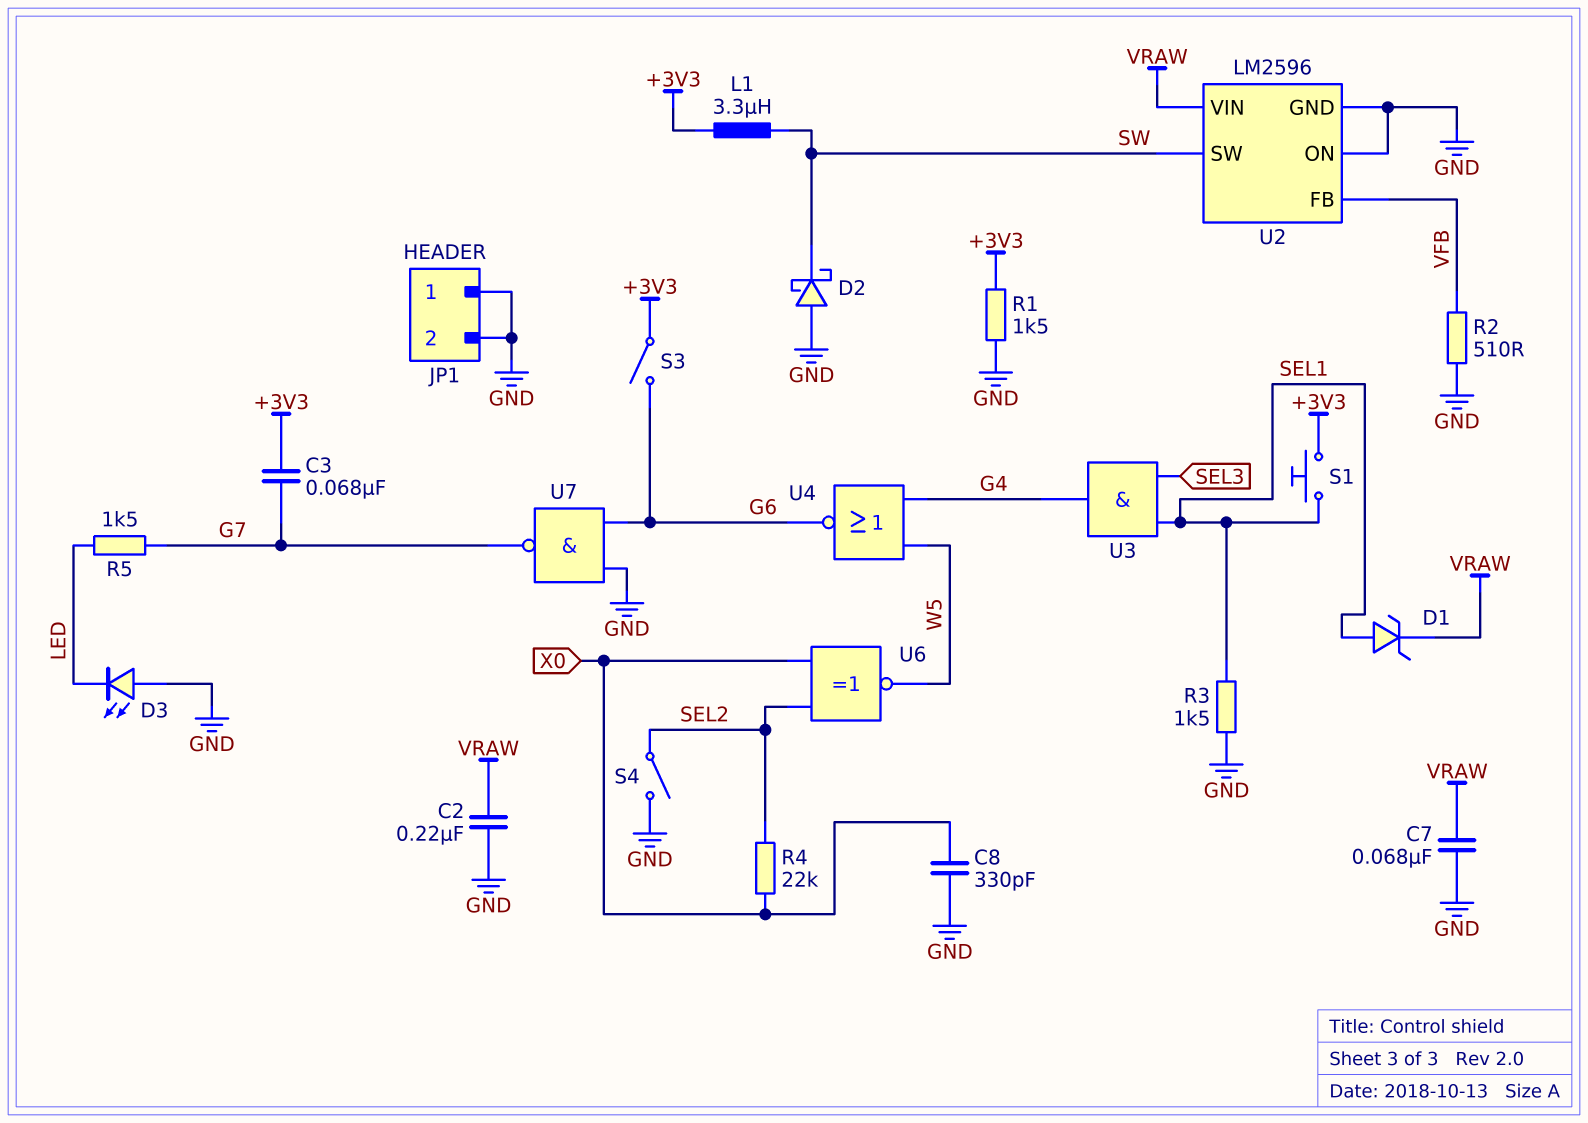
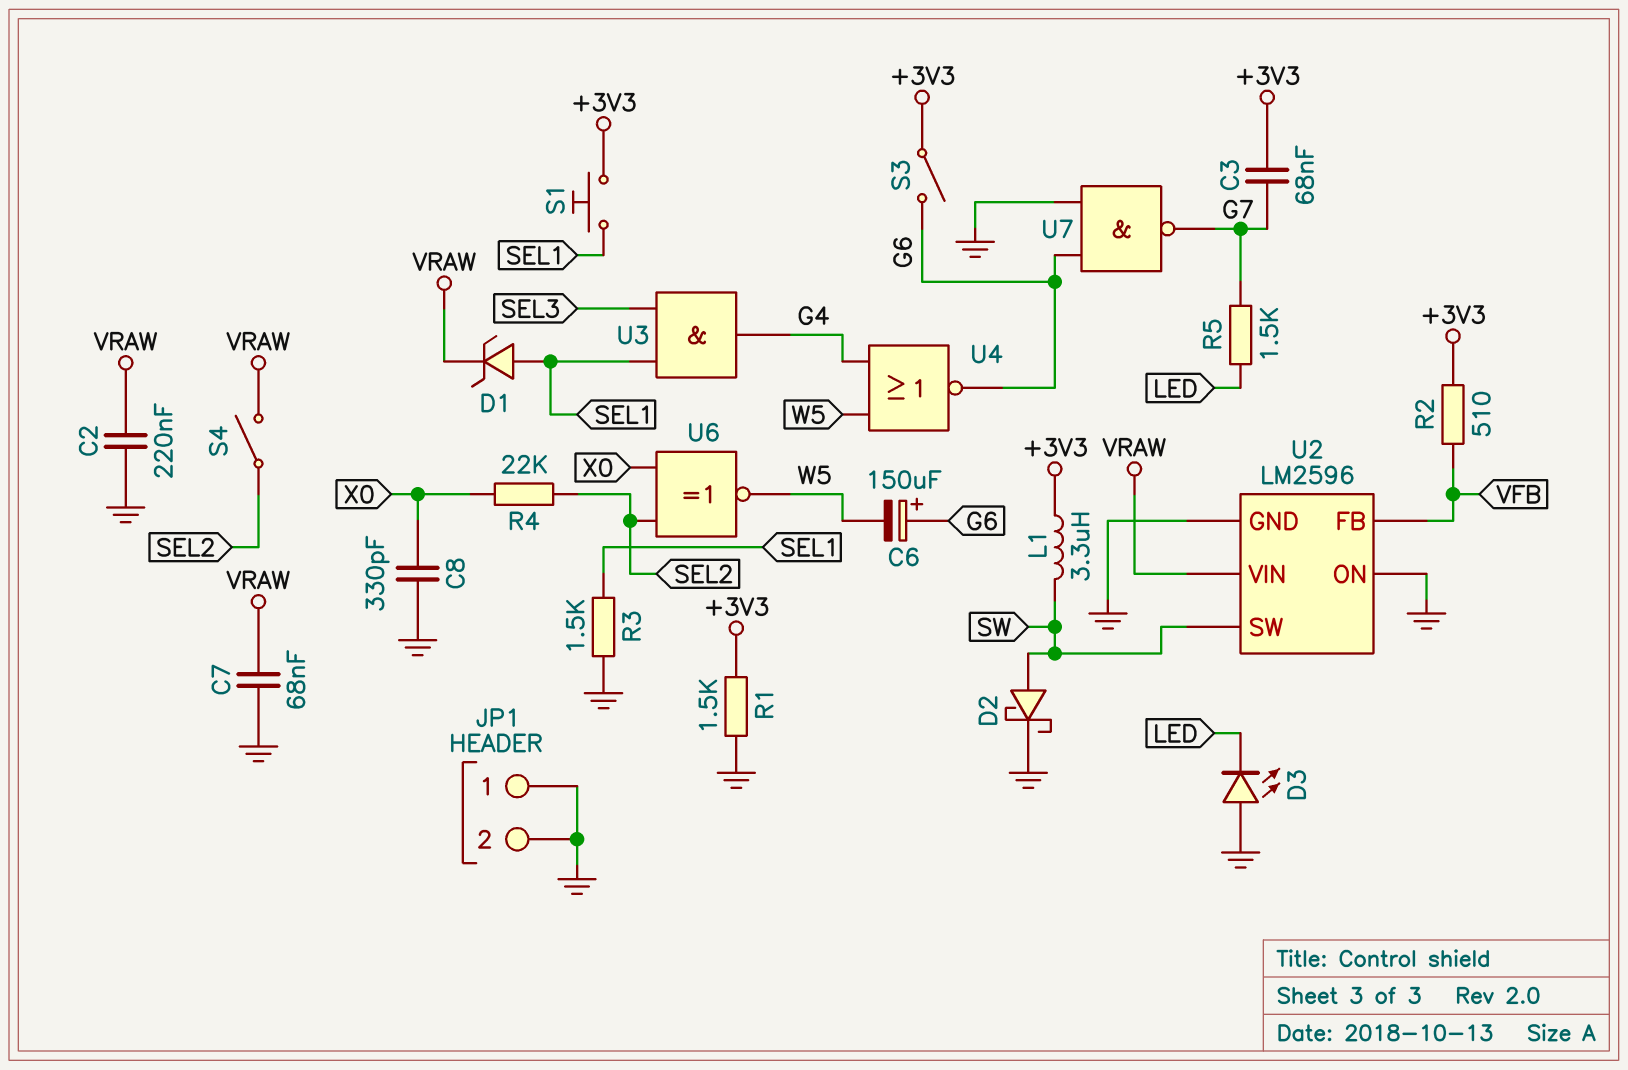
C6: none -> 150uF (plus G6, minus W5)
D2: schottky (A GND, K SW) -> schottky (A SW, K GND)
R2: 510 (GND, VFB) -> 510 (+3V3, VFB)
S4: switch (GND, SEL2) -> switch (SEL2, VRAW)

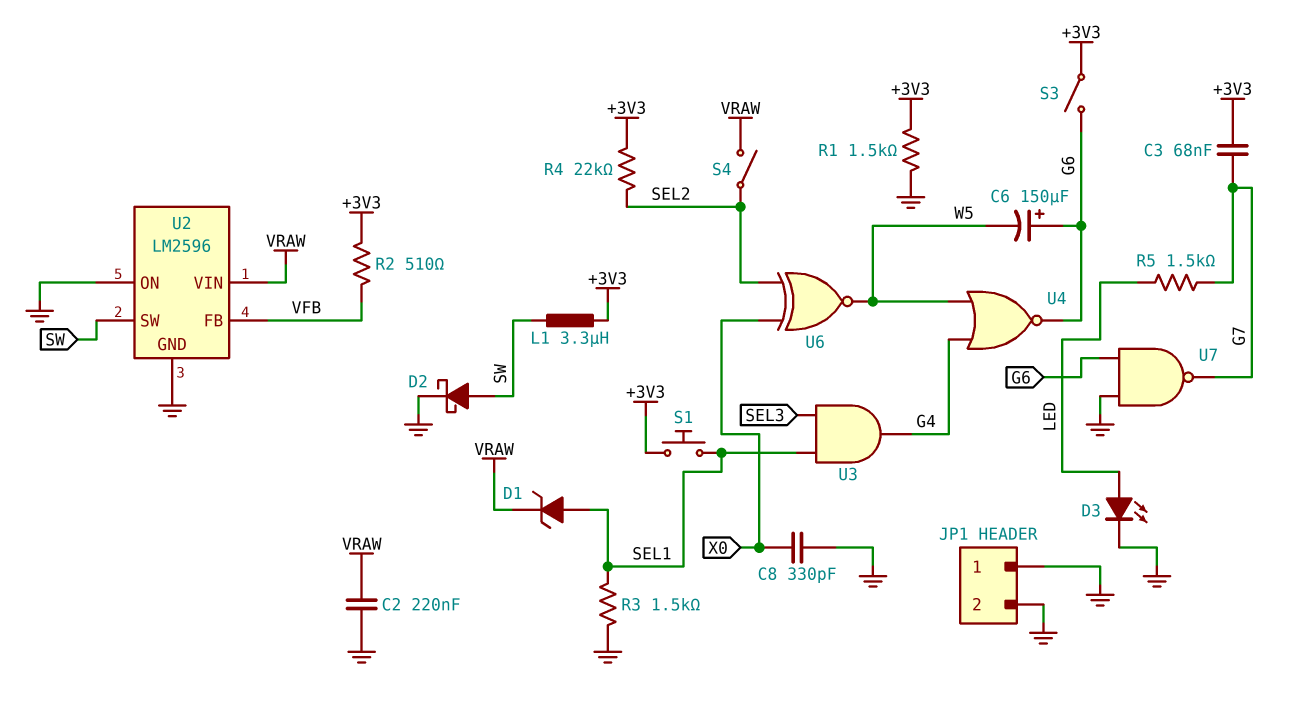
C7: 68nF (GND, VRAW) -> none
D3: LED (A GND, K LED) -> LED (A LED, K GND)
R4: 22k (SEL2, X0) -> 22k (+3V3, SEL2)

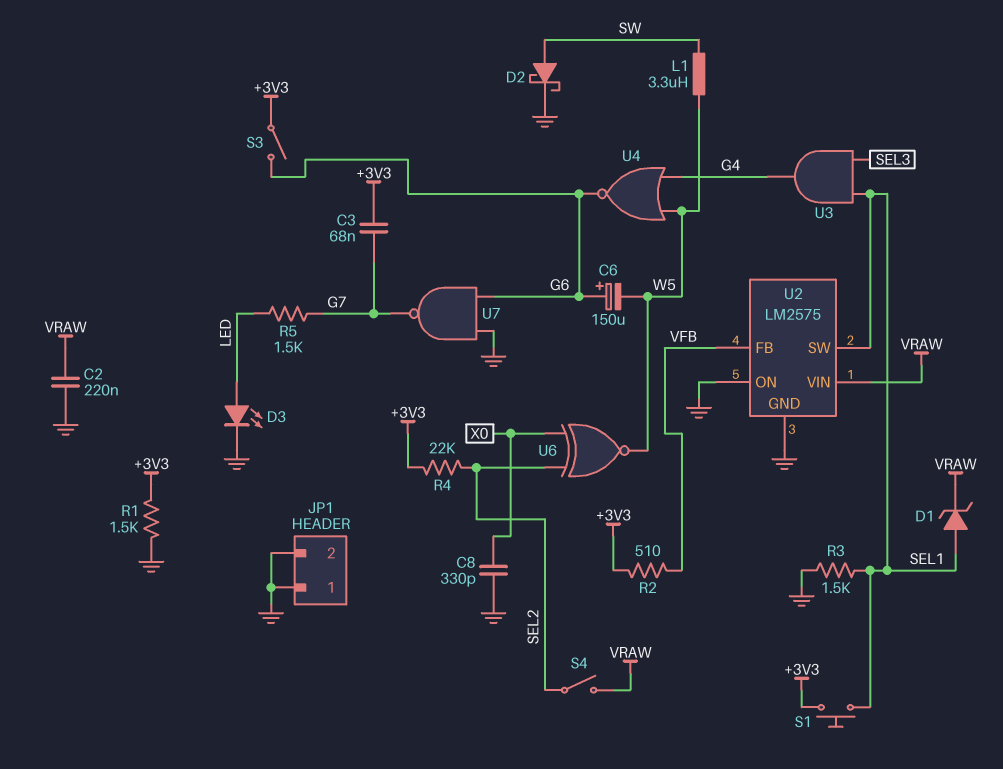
L1: 3.3uH (+3V3, SW) -> 3.3uH (SW, W5)
U2: LM2596 -> LM2575
U2 pin SW: SW -> SEL1

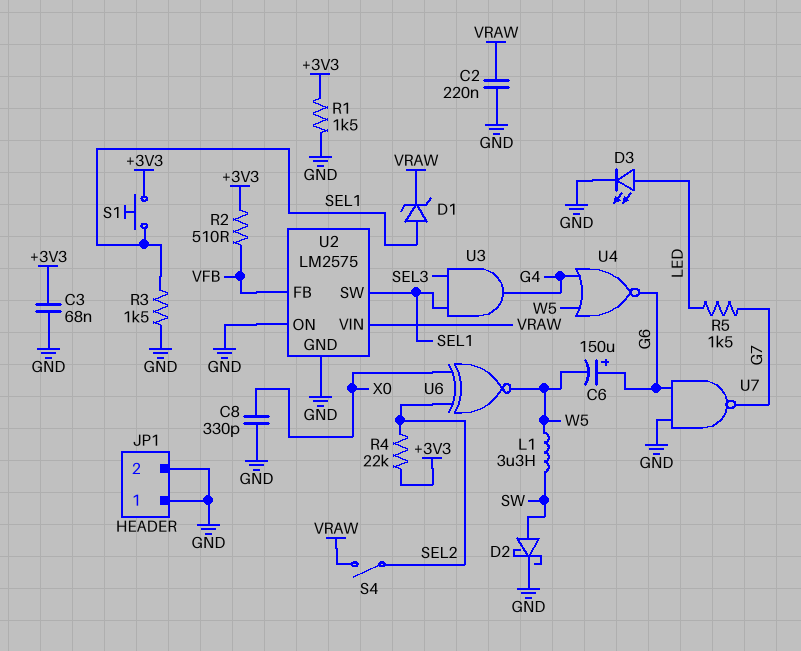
C3: 68nF (+3V3, G7) -> 68nF (+3V3, GND)
S3: switch (+3V3, G6) -> none

